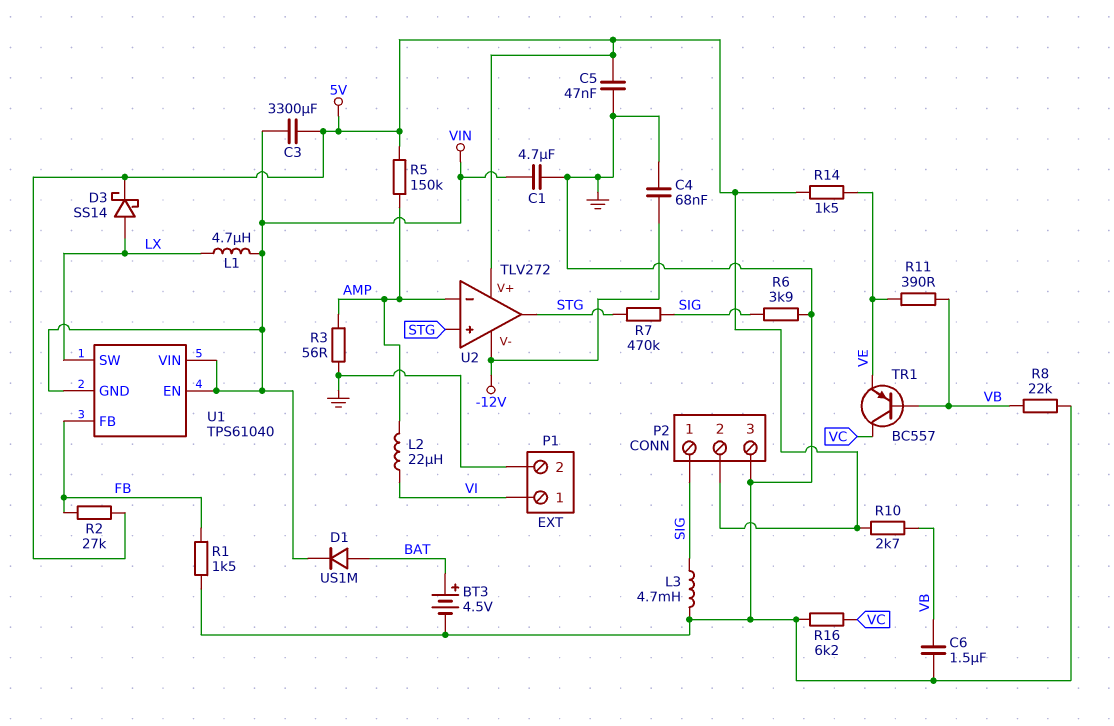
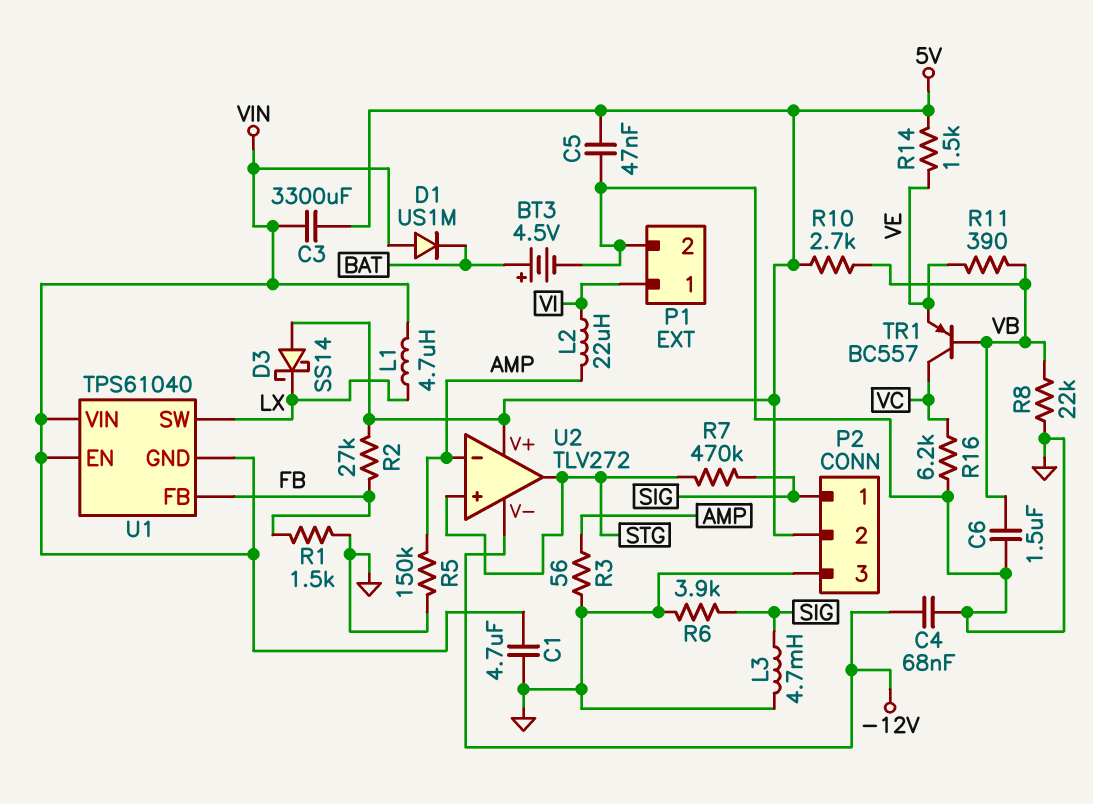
D1: diode US1M (A BAT, K VIN) -> diode US1M (A VIN, K BAT)
D3: schottky SS14 (A LX, K 5V) -> schottky SS14 (A 5V, K LX)
R5: 150k (5V, AMP) -> 150k (AMP, GND)

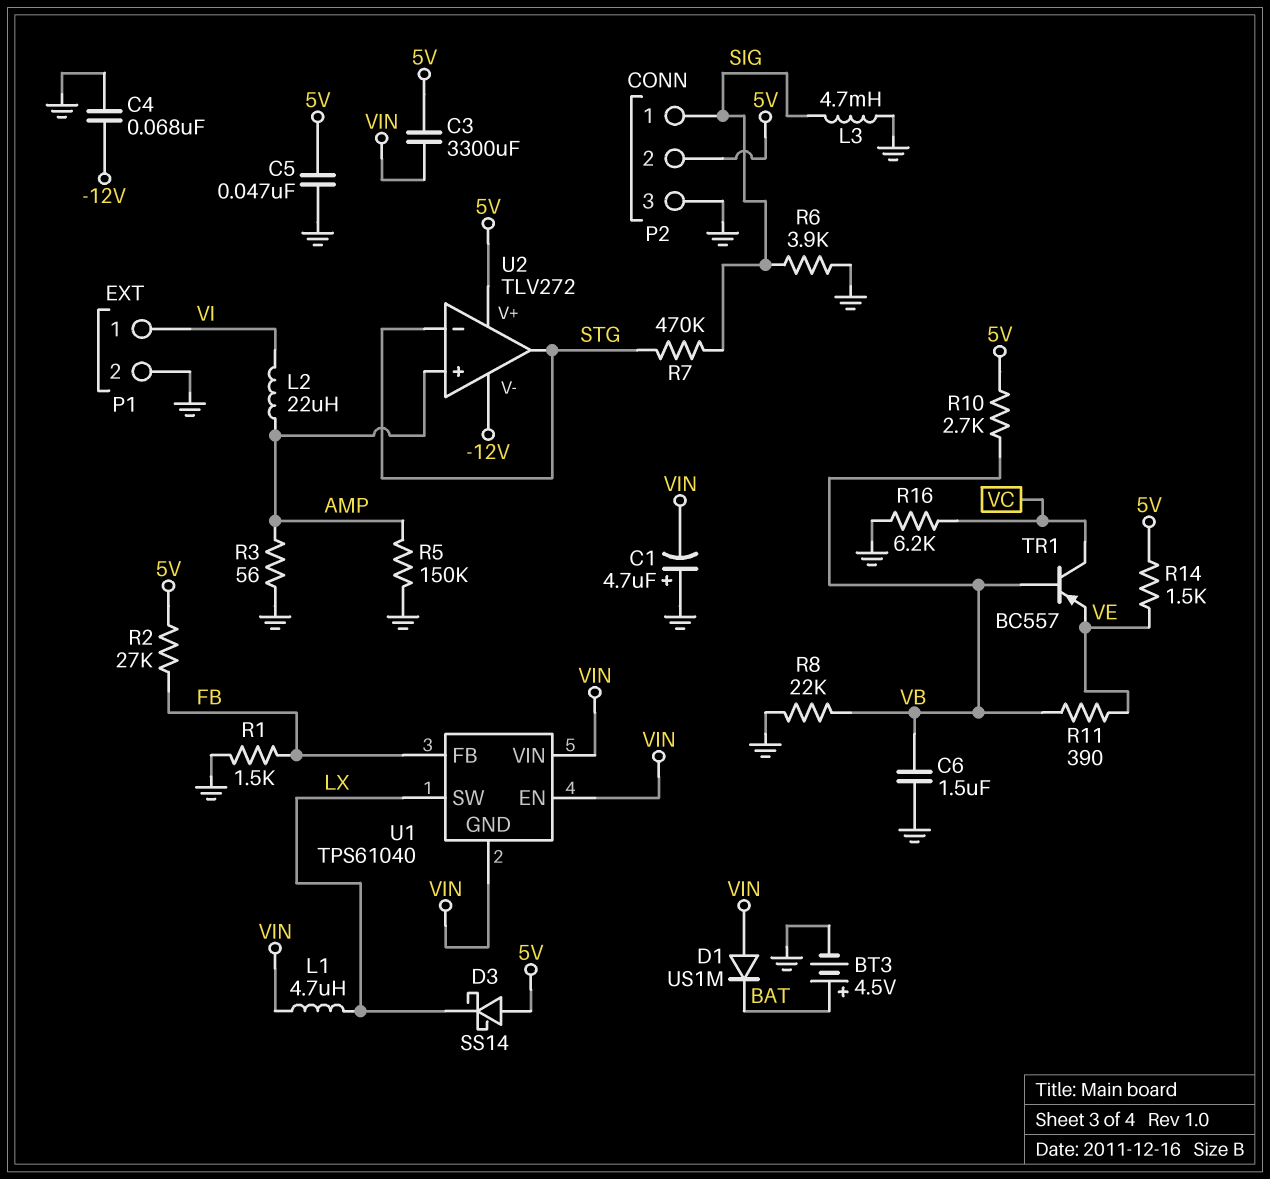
C1: 4.7uF (GND, VIN) -> 4.7uF (plus GND, minus VIN)
U2 pin in+: STG -> AMP
U2 pin in-: AMP -> STG

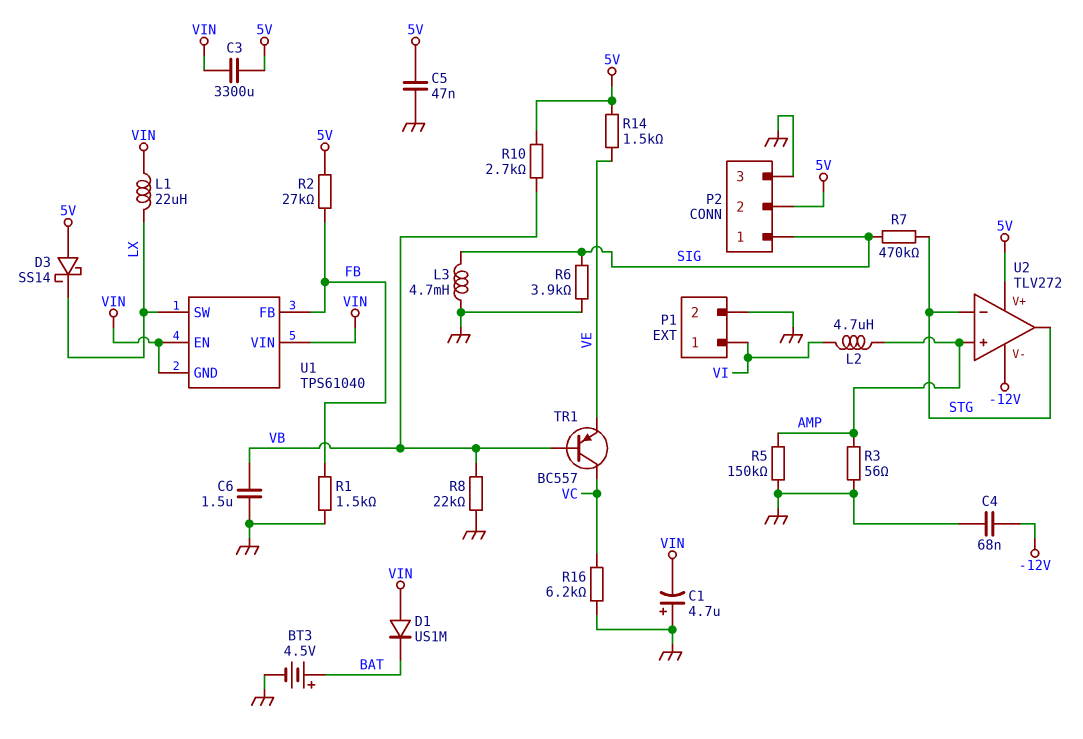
L1: 4.7uH (LX, VIN) -> 22uH (LX, VIN)
L2: 22uH (AMP, VI) -> 4.7uH (AMP, VI)
R11: 390 (VB, VE) -> none

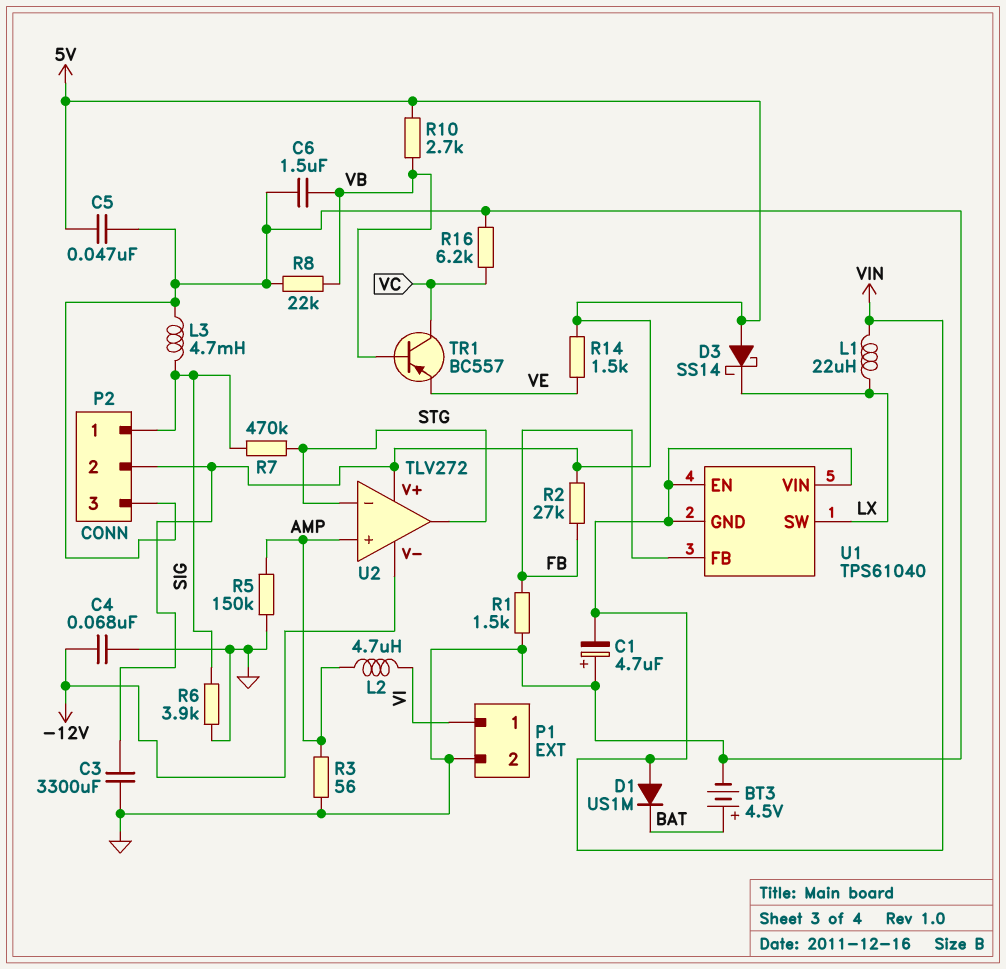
C3: 3300uF (5V, VIN) -> 3300uF (5V, GND)

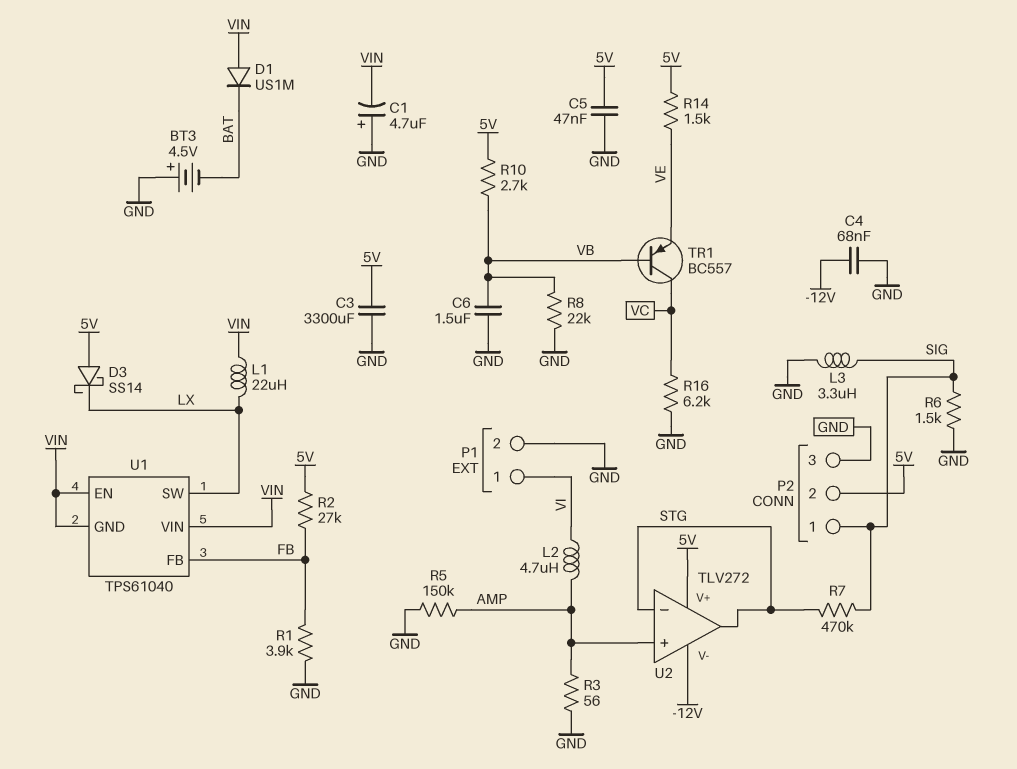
BT3: 4.5V (plus BAT, minus GND) -> 4.5V (plus GND, minus BAT)
L3: 4.7mH (GND, SIG) -> 3.3uH (GND, SIG)
R1: 1.5k (FB, GND) -> 3.9k (FB, GND)
R6: 3.9k (GND, SIG) -> 1.5k (GND, SIG)

